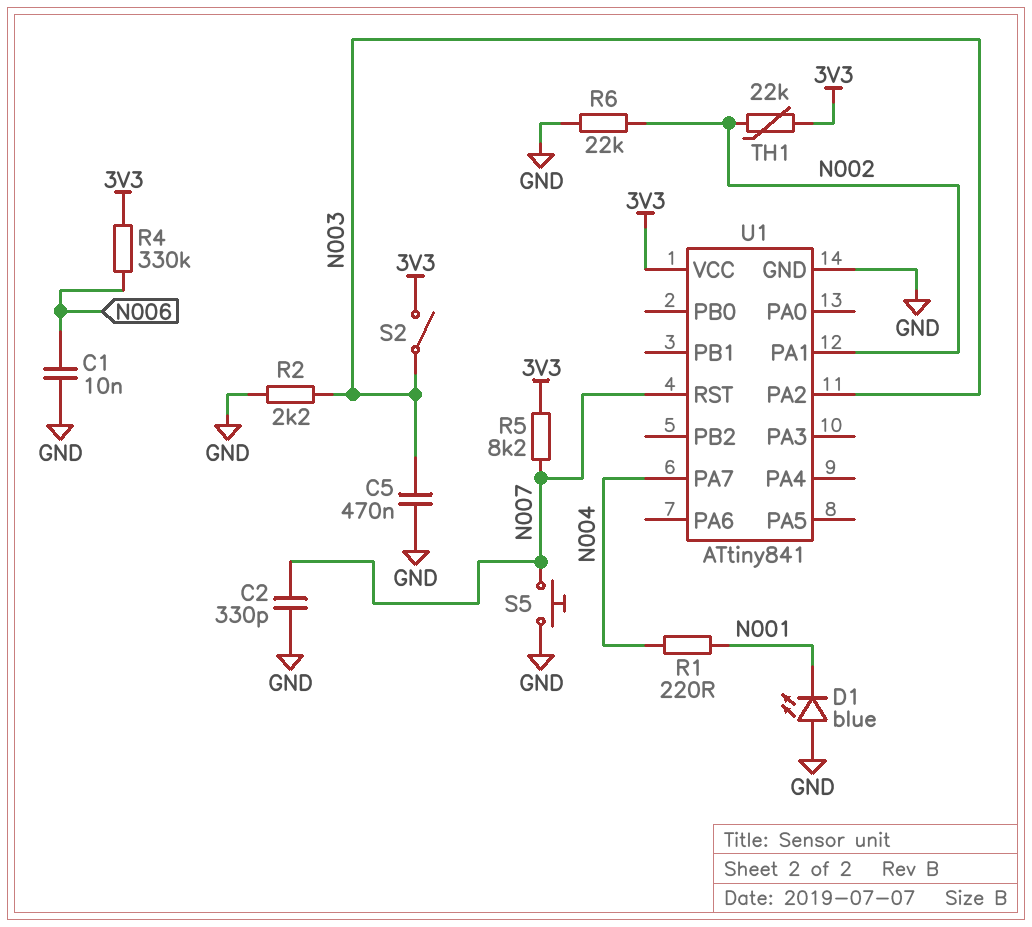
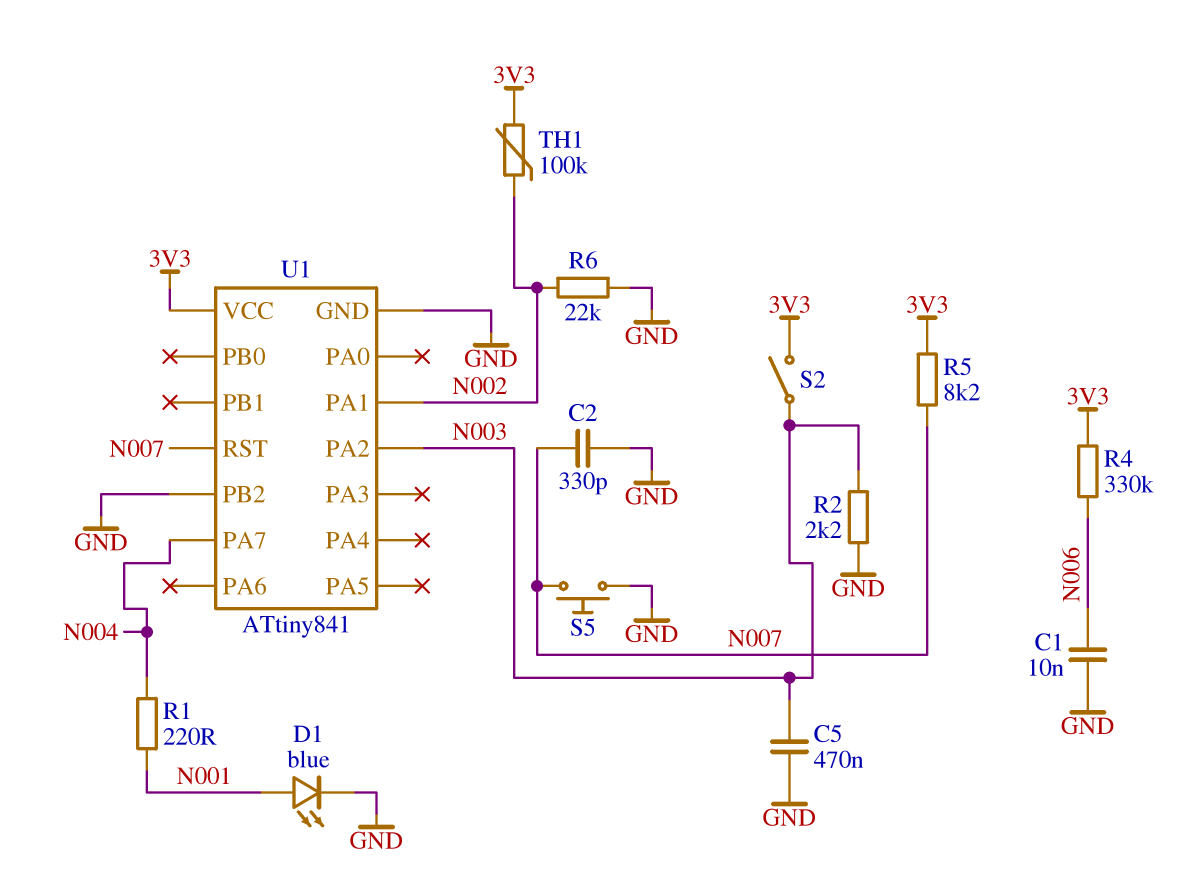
D1: LED blue (A GND, K N001) -> LED blue (A N001, K GND)
TH1: 22k (3V3, N002) -> 100k (3V3, N002)
U1 pin PB2: none -> GND

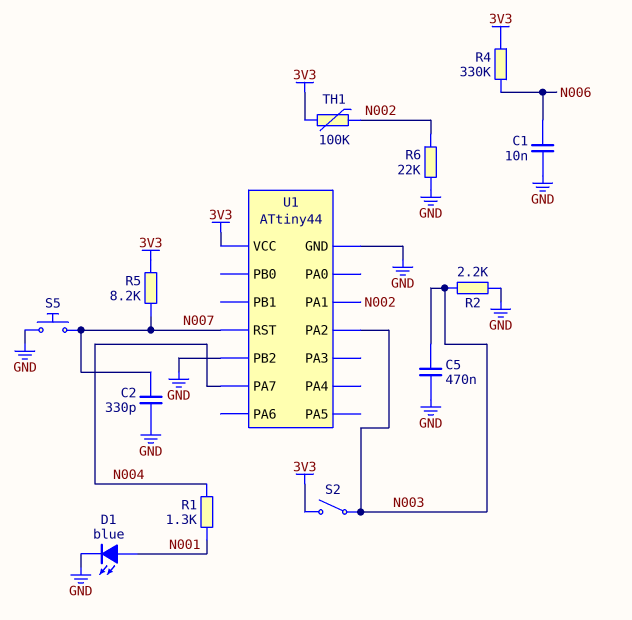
R1: 220 (N001, N004) -> 1.3k (N001, N004)
U1: ATtiny841 -> ATtiny44

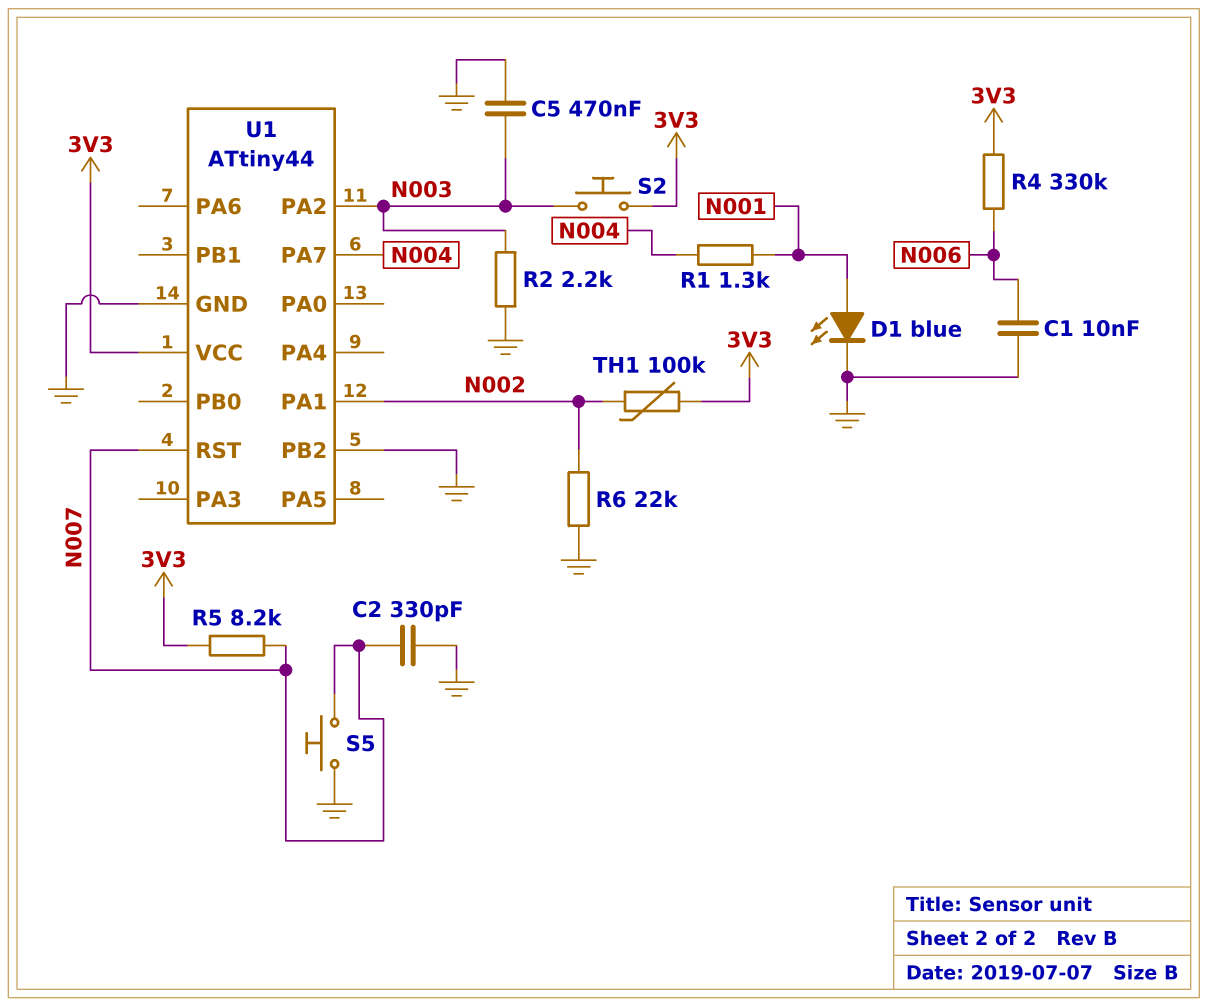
S2: switch (3V3, N003) -> button (3V3, N003)

